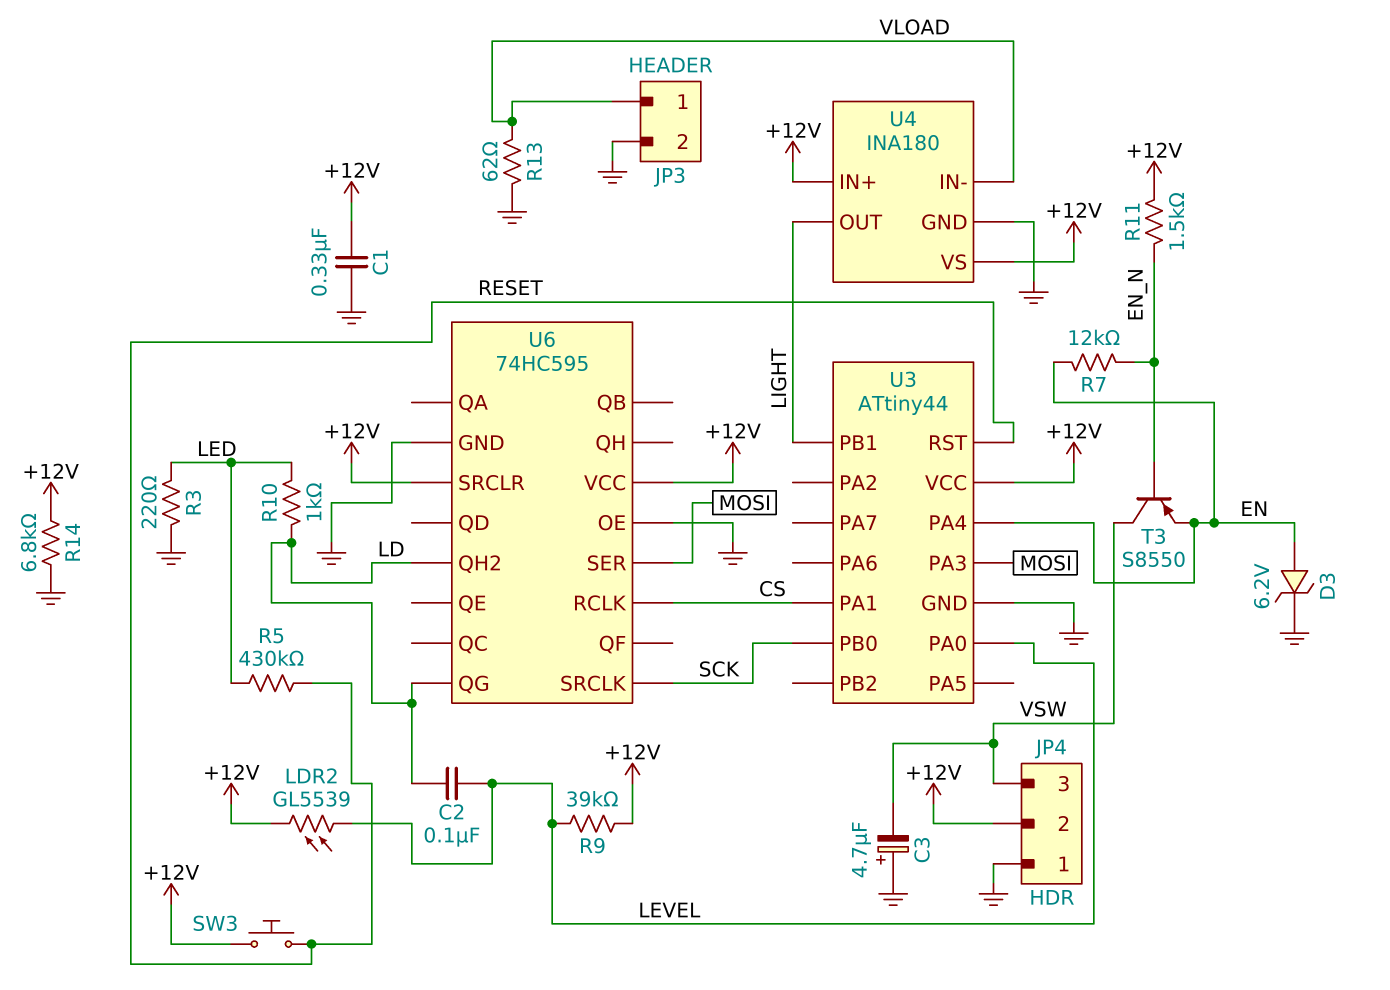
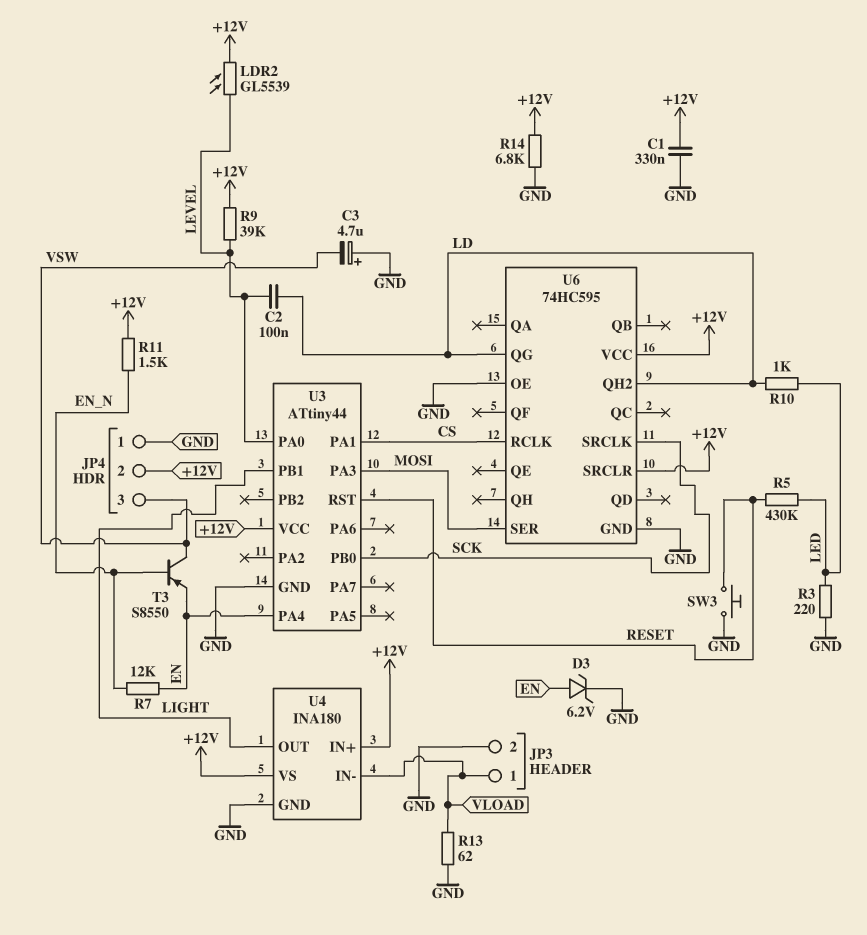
SW3: button (+12V, RESET) -> button (GND, RESET)

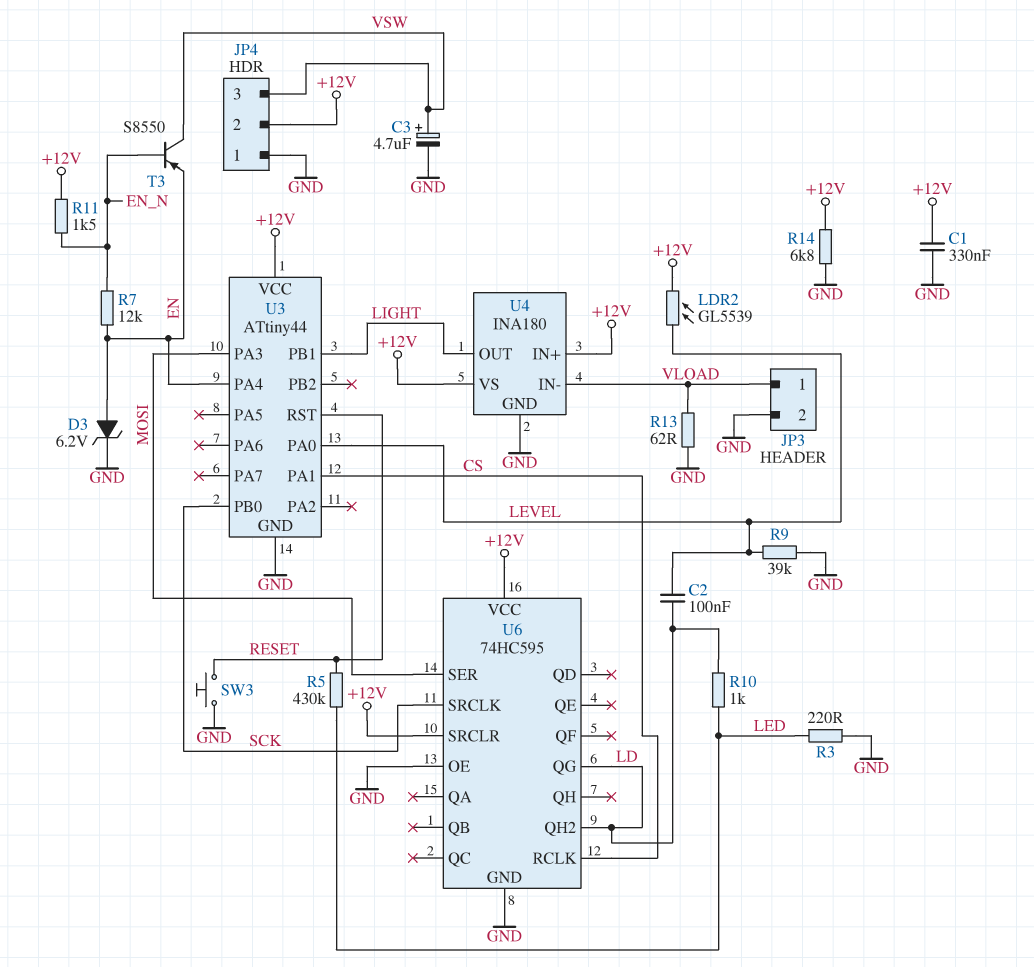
C3: 4.7uF (plus GND, minus VSW) -> 4.7uF (plus VSW, minus GND)
R9: 39k (+12V, LEVEL) -> 39k (GND, LEVEL)

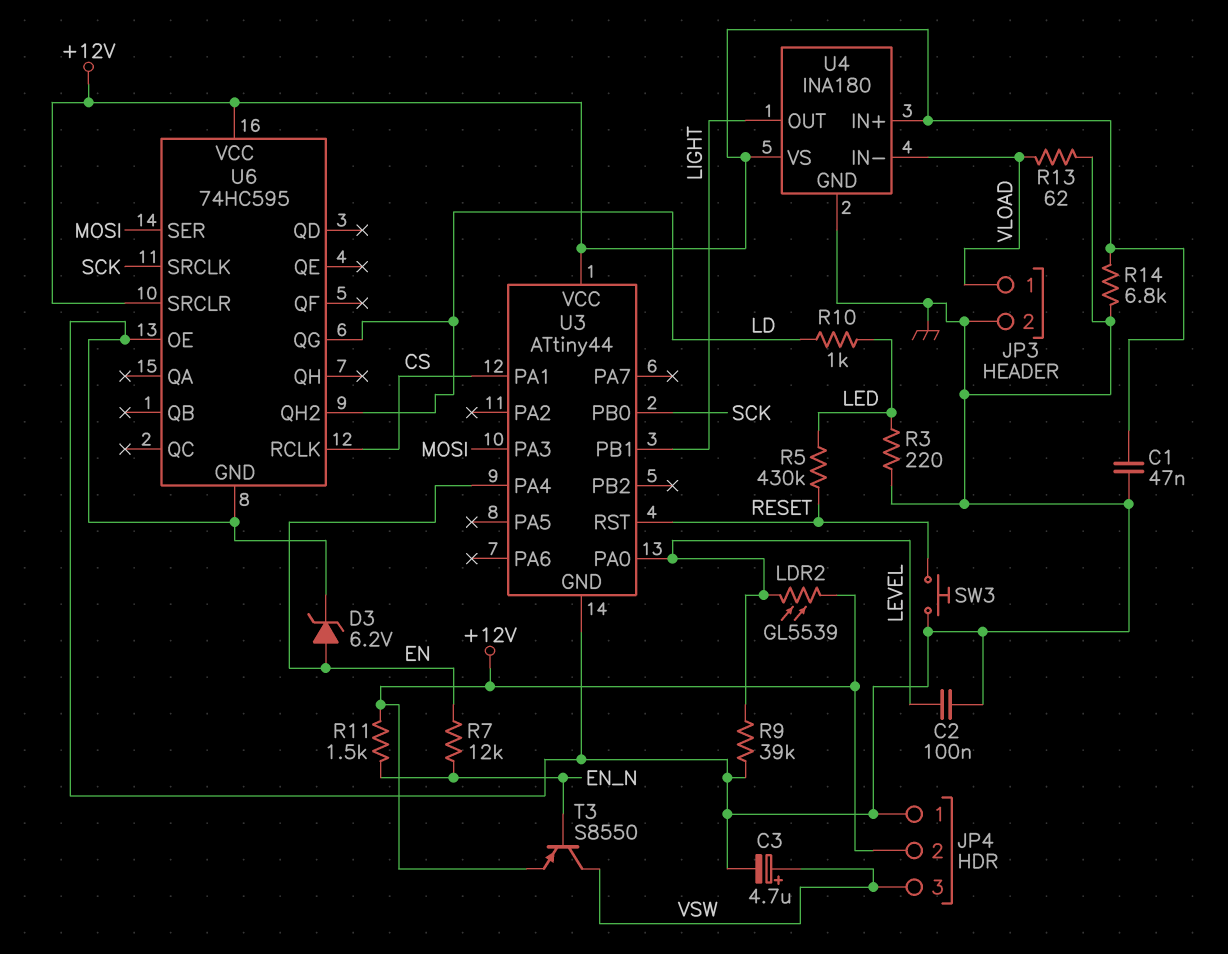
C1: 330nF (+12V, GND) -> 47nF (+12V, GND)
C2: 100nF (LD, LEVEL) -> 100nF (GND, LEVEL)
T3: PNP S8550 (B EN_N, C VSW, E EN) -> PNP S8550 (B EN_N, C VSW, E +12V)

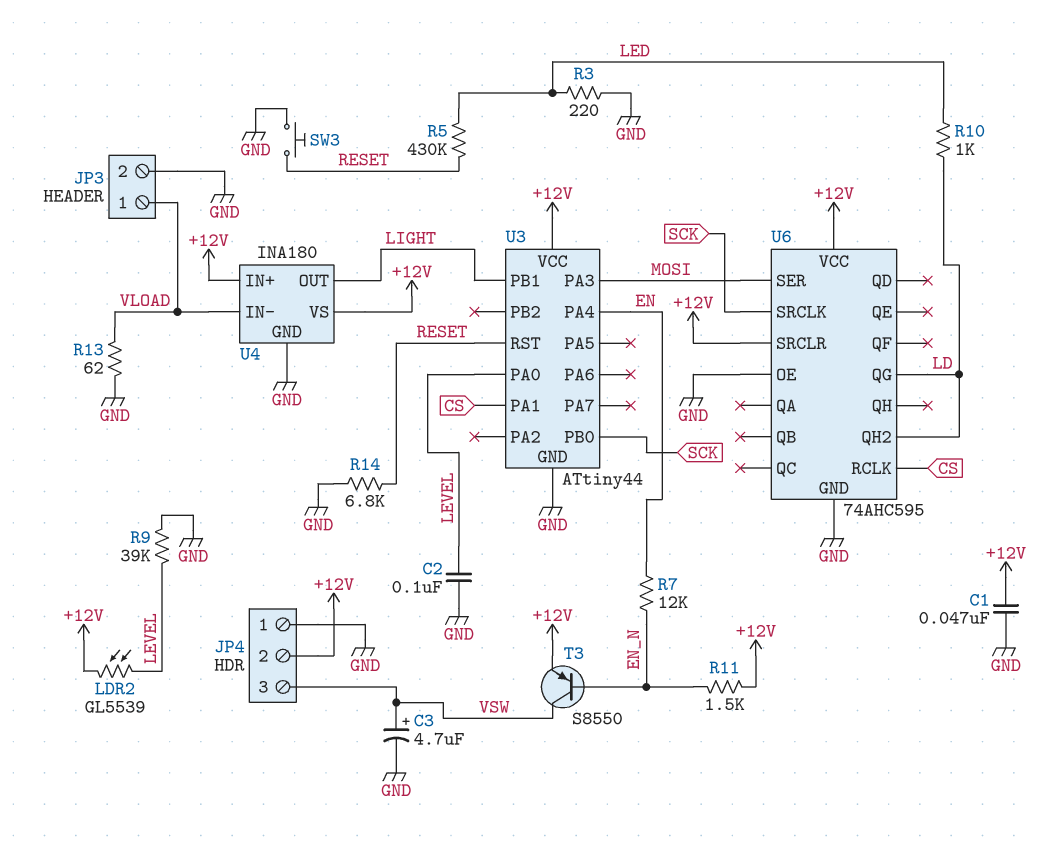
D3: zener 6.2V (A EN, K GND) -> none
R14: 6.8k (+12V, GND) -> 6.8k (GND, RESET)
U6: 74HC595 -> 74AHC595

